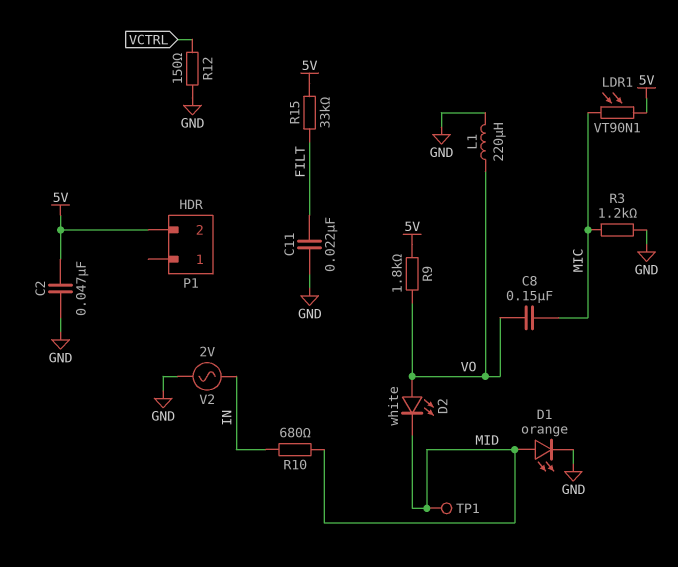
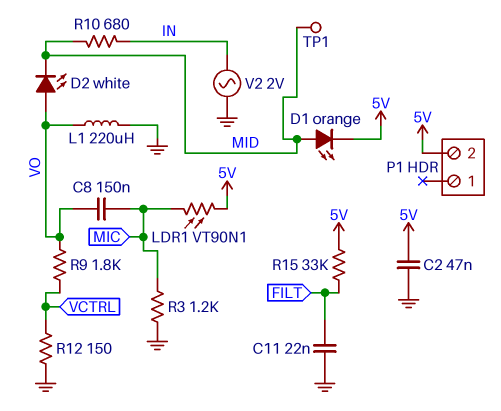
D1: LED orange (A MID, K GND) -> LED orange (A MID, K 5V)
R9: 1.8k (5V, VO) -> 1.8k (VCTRL, VO)

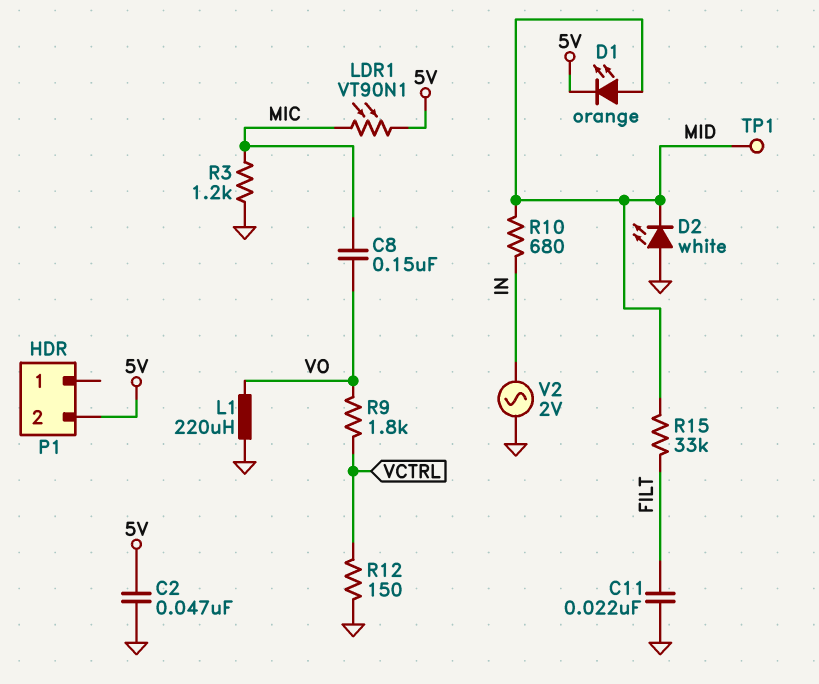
D2: LED white (A VO, K MID) -> LED white (A GND, K MID)
R15: 33k (5V, FILT) -> 33k (FILT, MID)

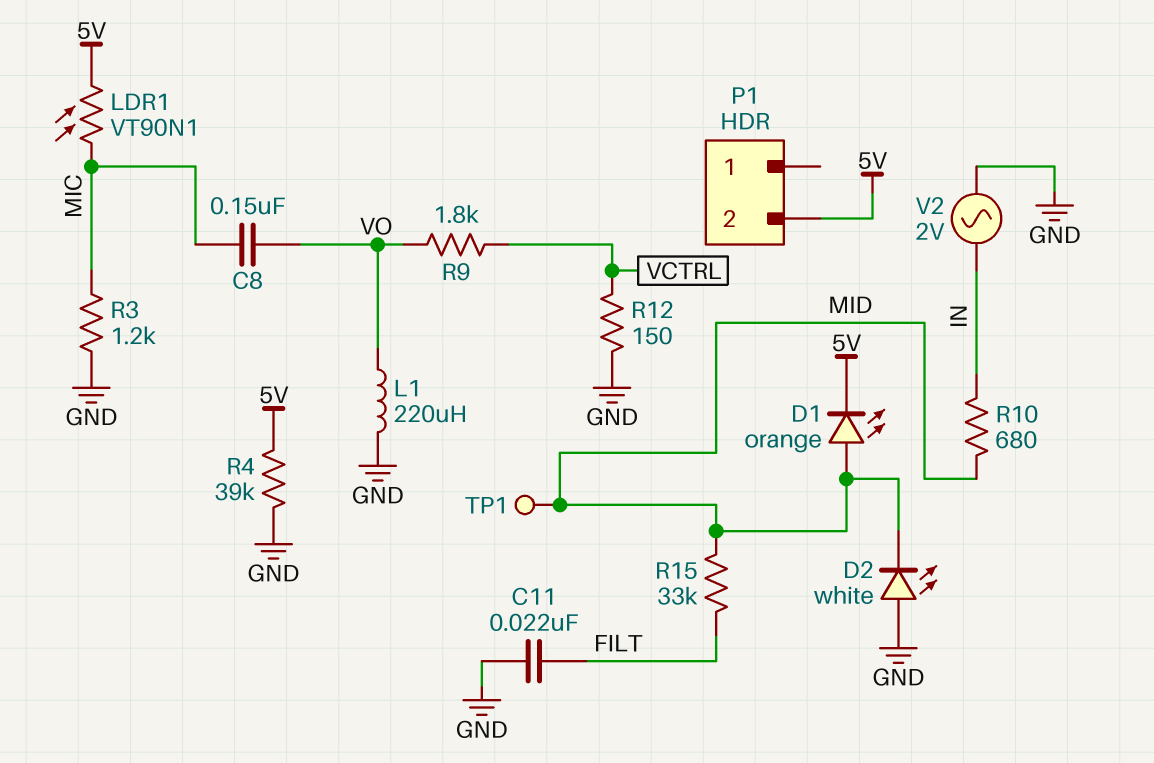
C2: 47nF (5V, GND) -> none
R4: none -> 39k (5V, GND)

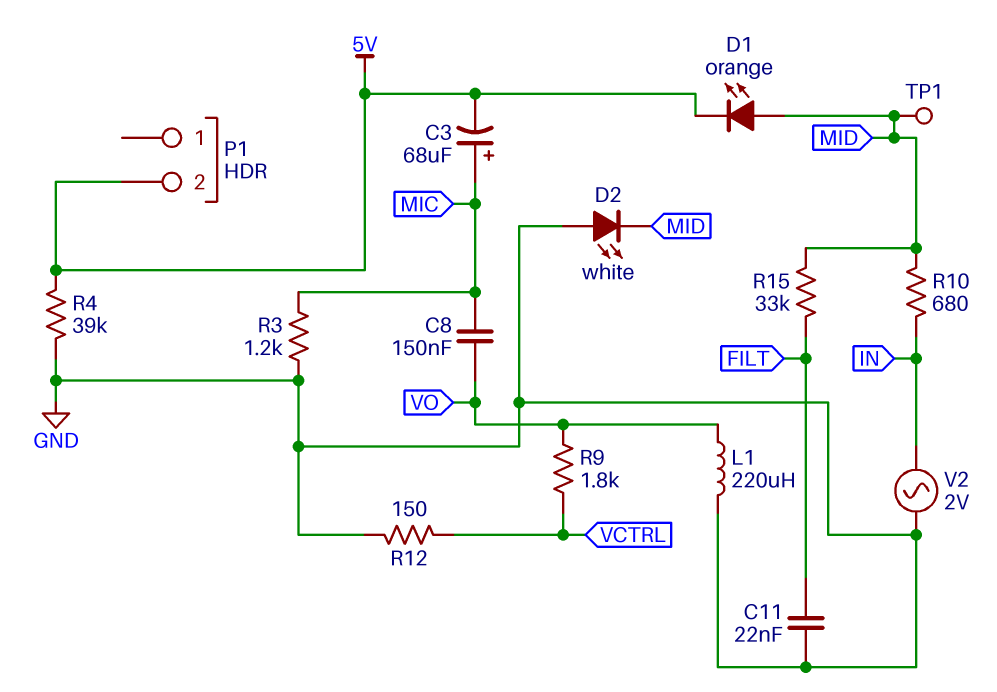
C3: none -> 68uF (plus MIC, minus 5V)
LDR1: VT90N1 (5V, MIC) -> none

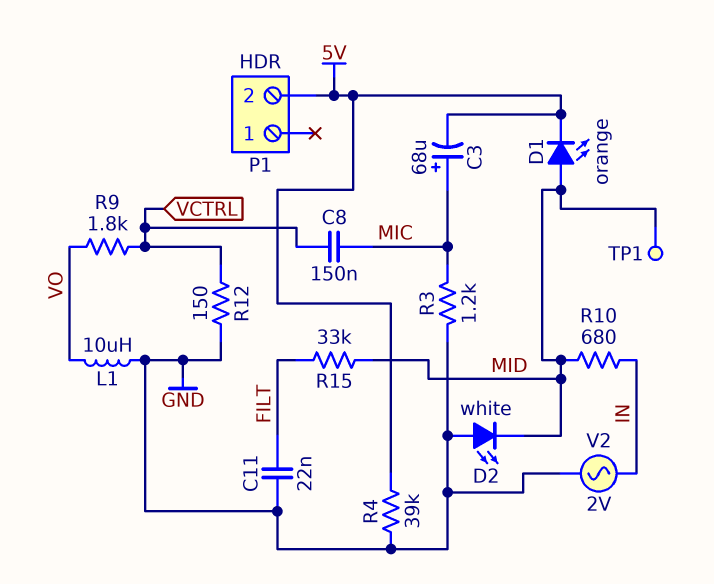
C8: 150nF (MIC, VO) -> 150nF (MIC, VCTRL)
L1: 220uH (GND, VO) -> 10uH (GND, VO)

